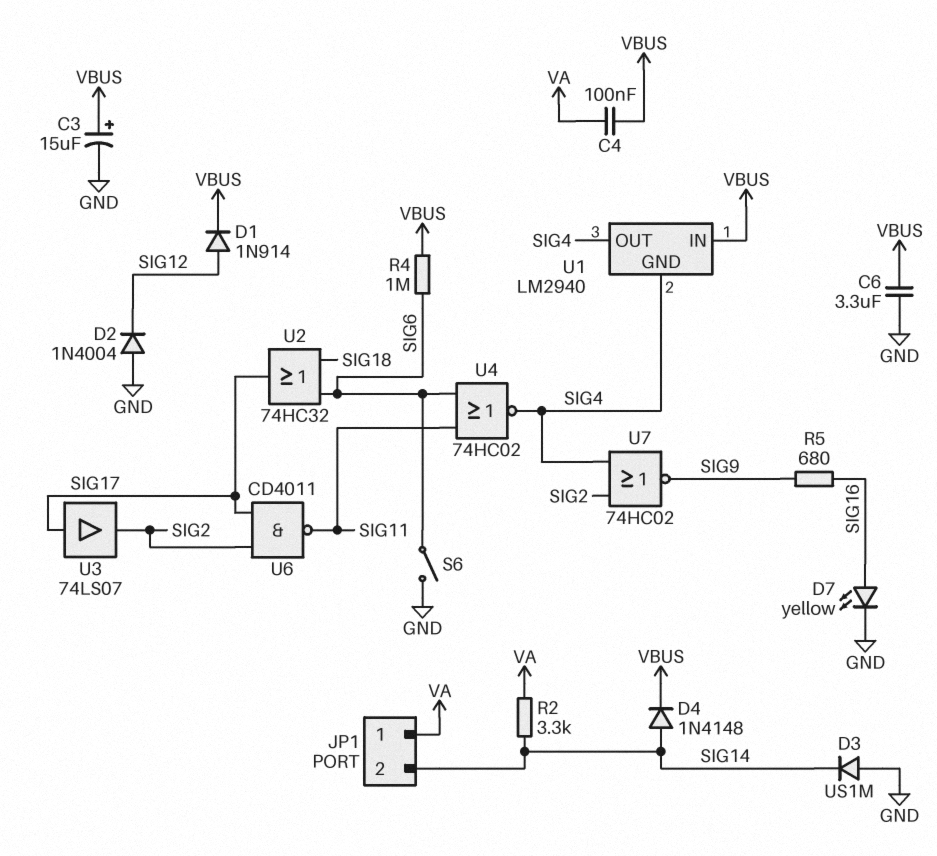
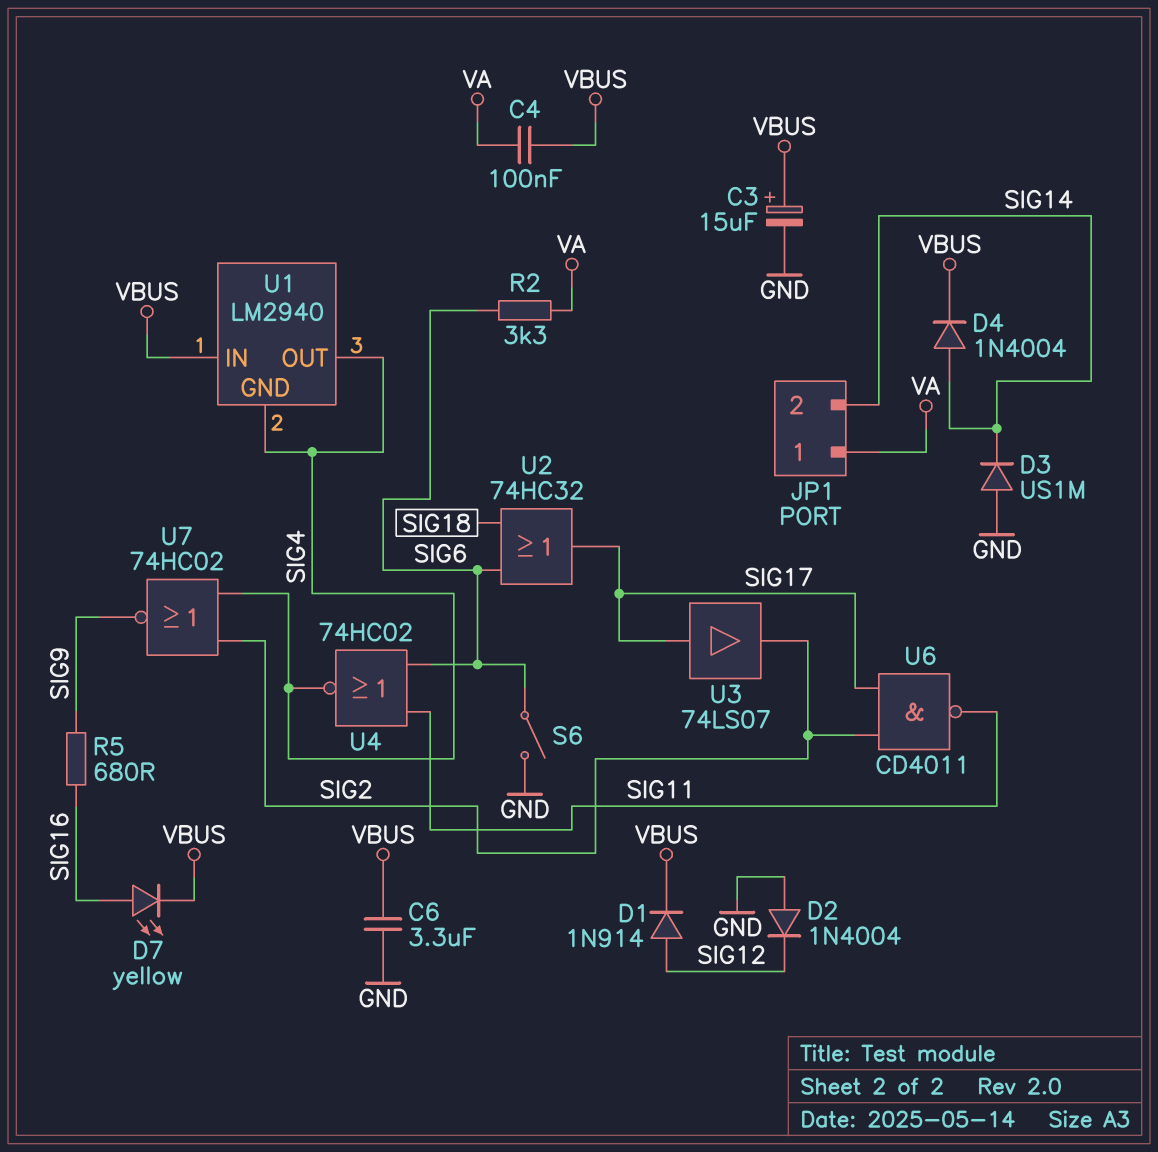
D4: diode 1N4148 (A SIG14, K VBUS) -> diode 1N4004 (A SIG14, K VBUS)
D7: LED yellow (A SIG16, K GND) -> LED yellow (A SIG16, K VBUS)
R2: 3.3k (SIG14, VA) -> 3.3k (SIG6, VA)
R4: 1M (SIG6, VBUS) -> none

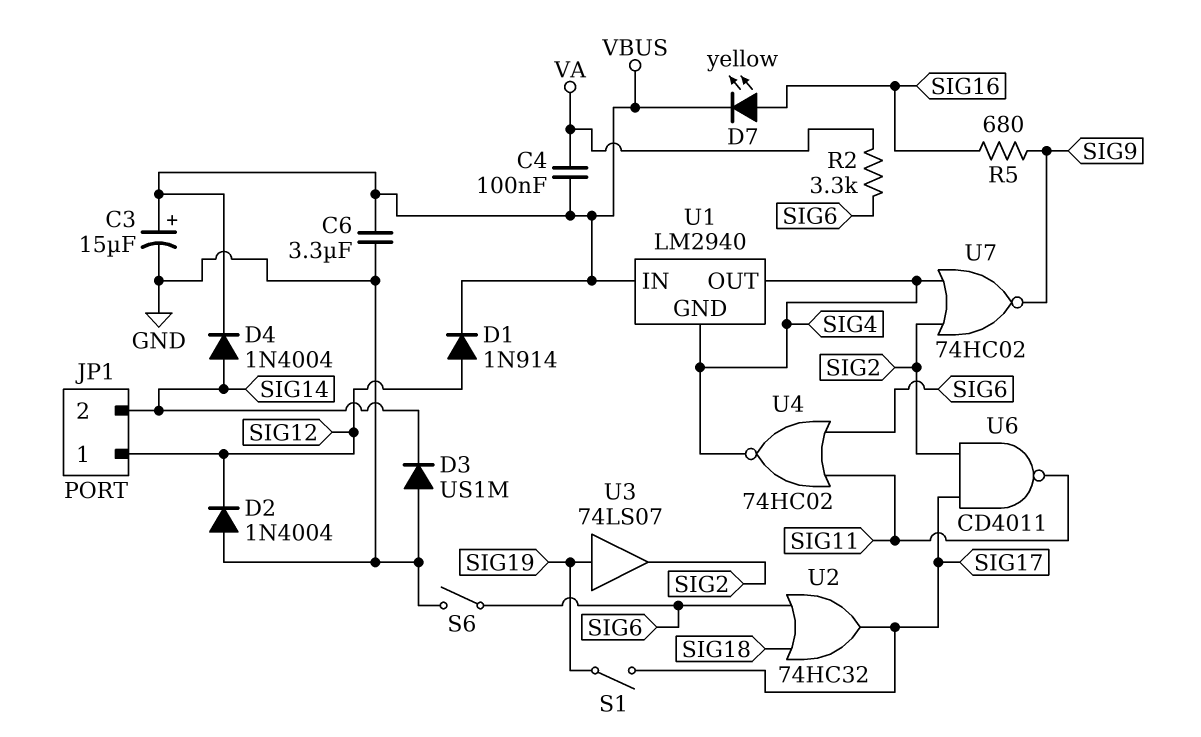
JP1 pin 1: VA -> SIG12
S1: none -> switch (SIG17, SIG19)
U3: buffer 74LS07 (in SIG17, out SIG2) -> buffer 74LS07 (in SIG19, out SIG2)

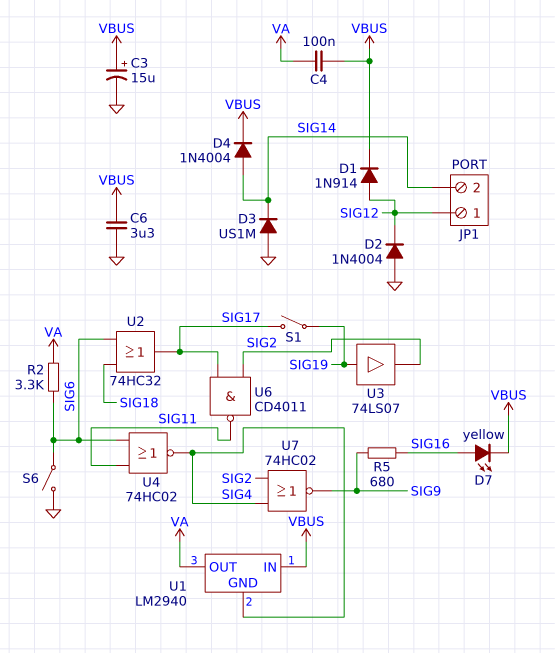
U1 pin OUT: SIG4 -> VA

